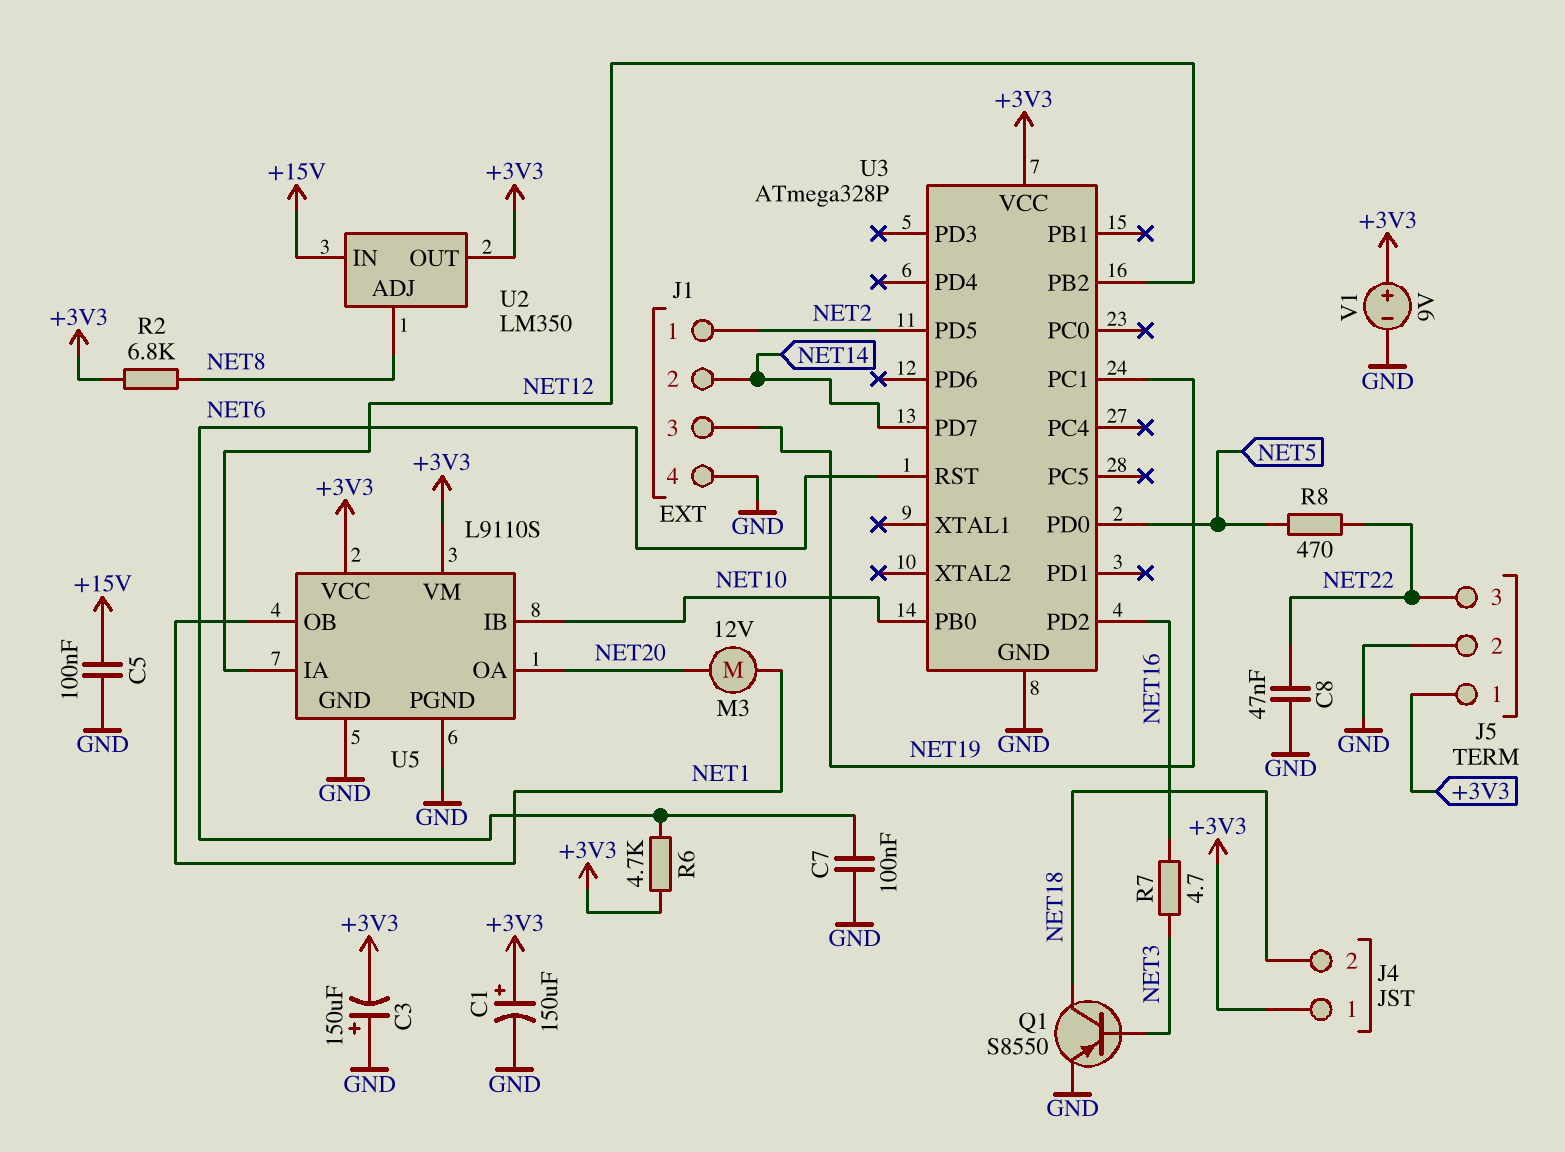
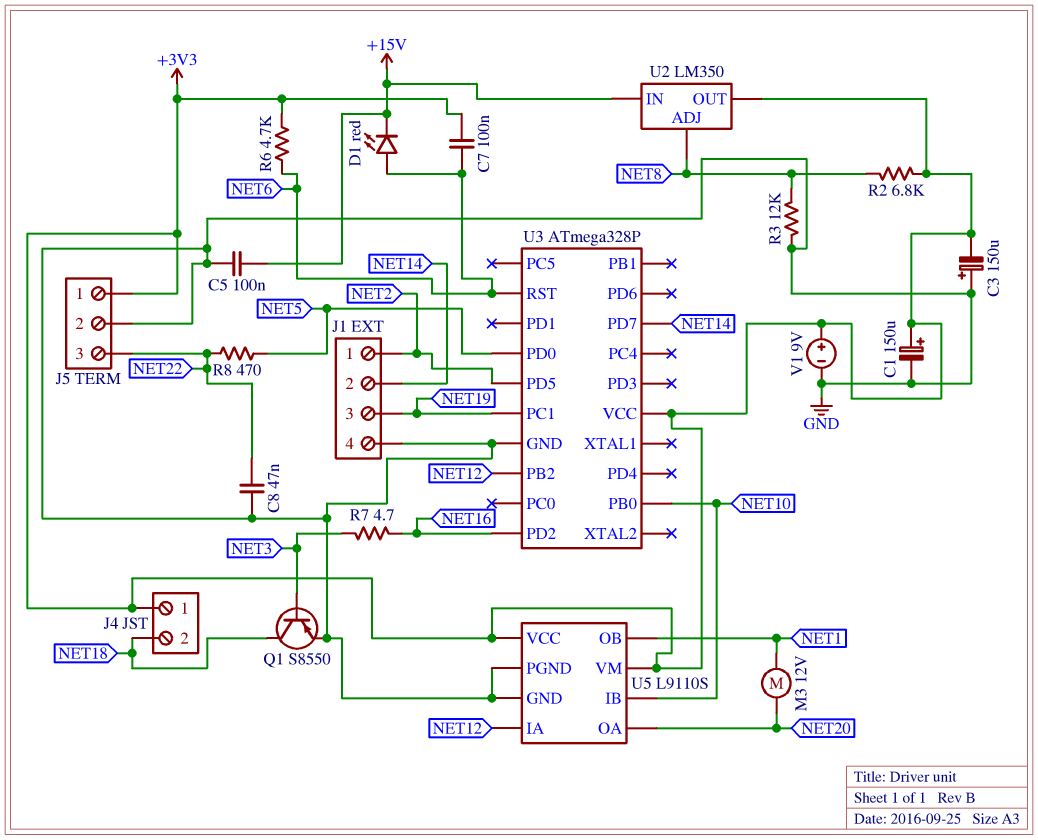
C7: 100nF (GND, NET6) -> 100nF (+3V3, NET6)
D1: none -> LED red (A NET6, K +15V)
R3: none -> 12k (GND, NET8)

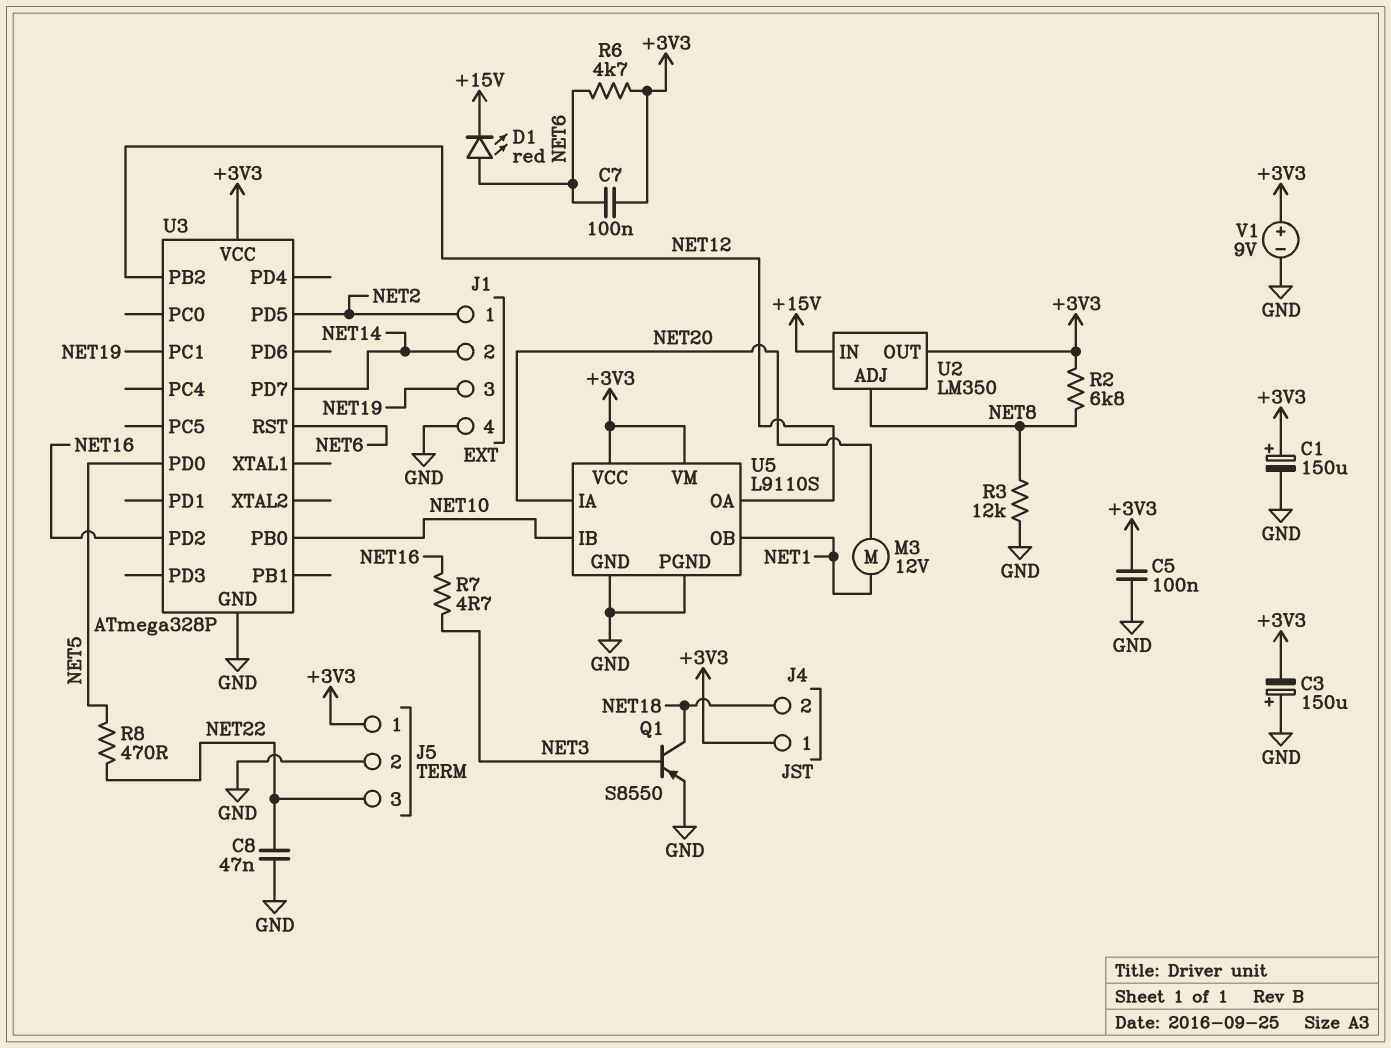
C5: 100nF (+15V, GND) -> 100nF (+3V3, GND)
U5 pin IA: NET12 -> NET20
U5 pin OA: NET20 -> NET12

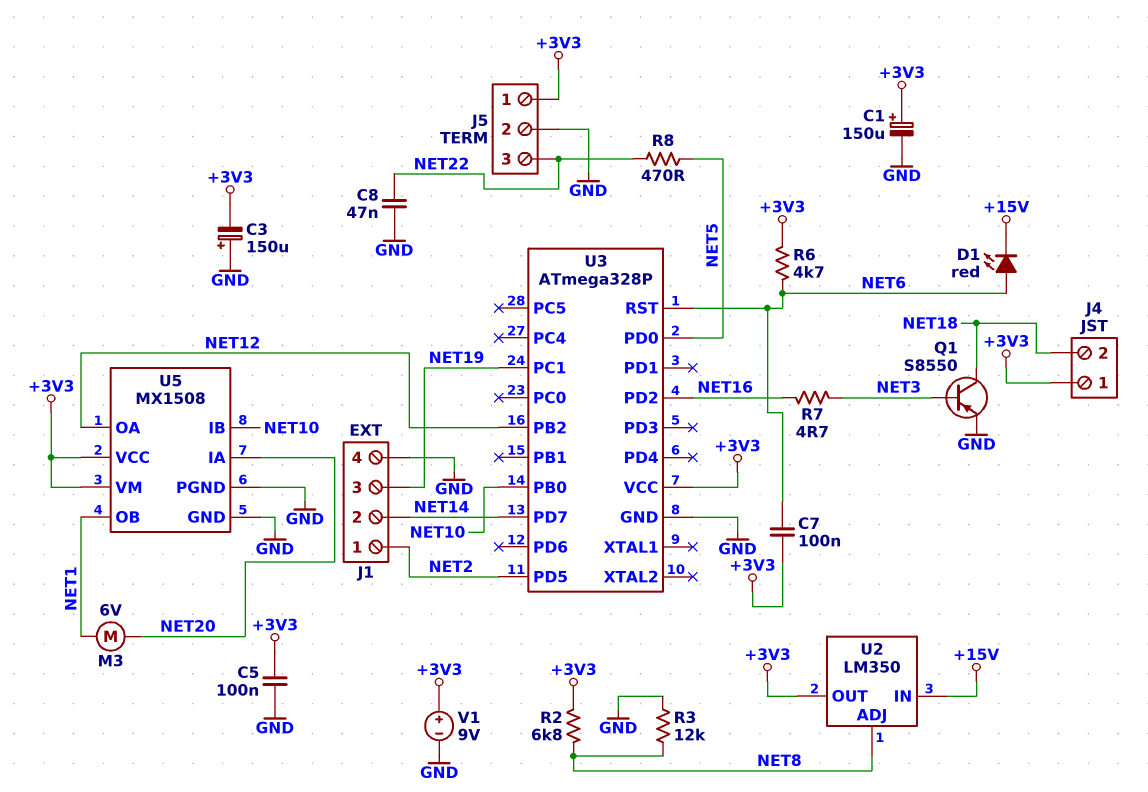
M3: motor 12V (NET1, NET20) -> motor 6V (NET1, NET20)
U5: L9110S -> MX1508

